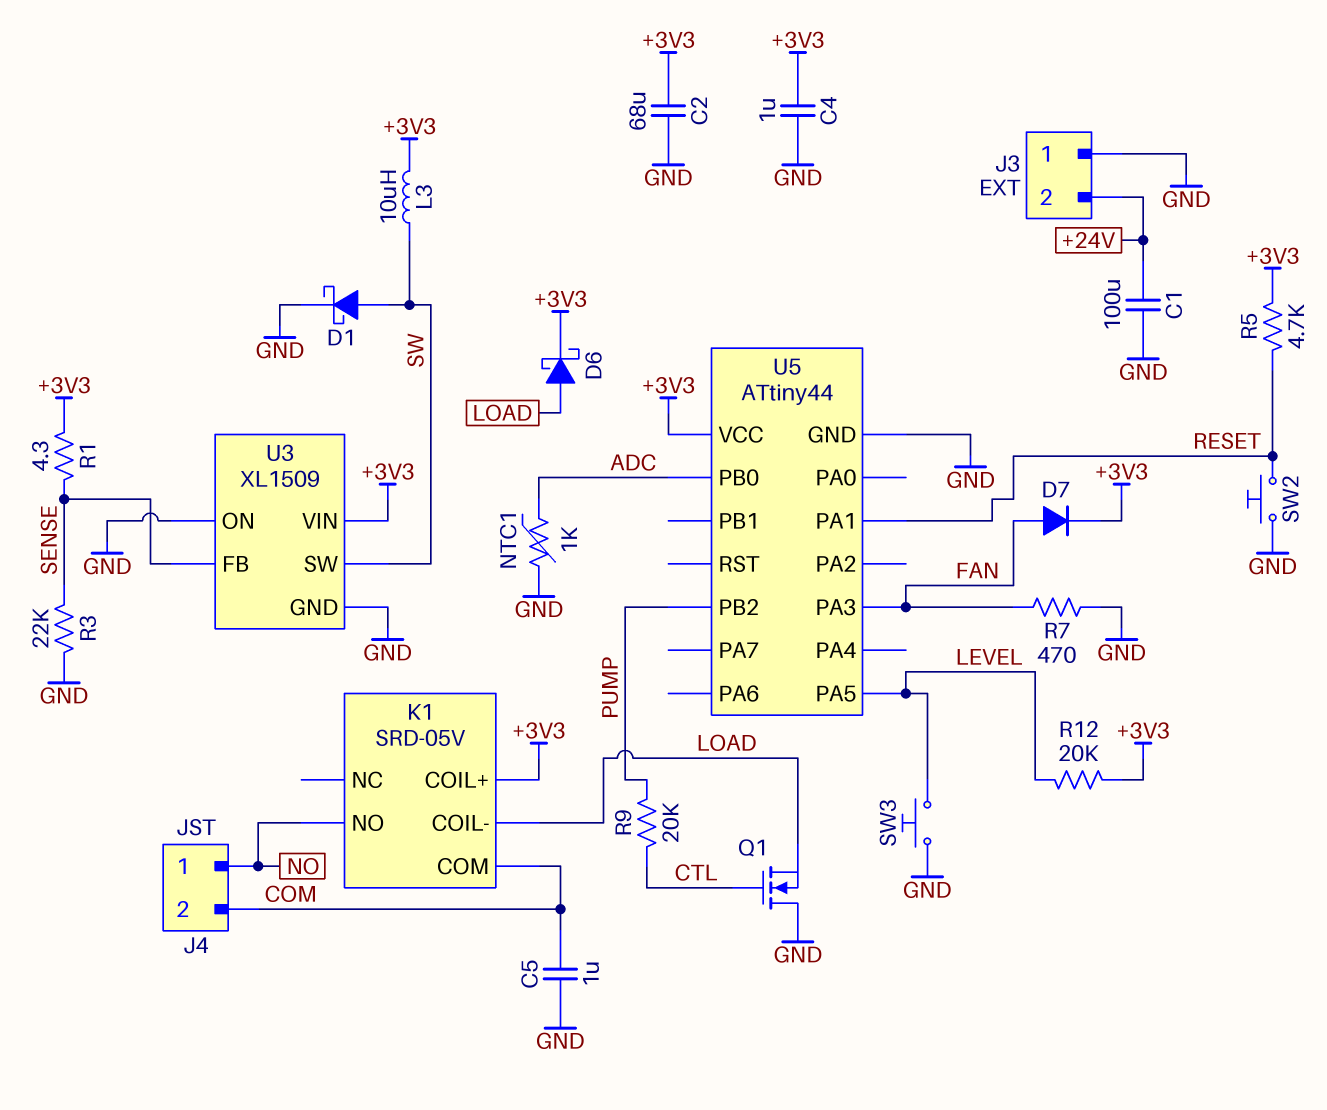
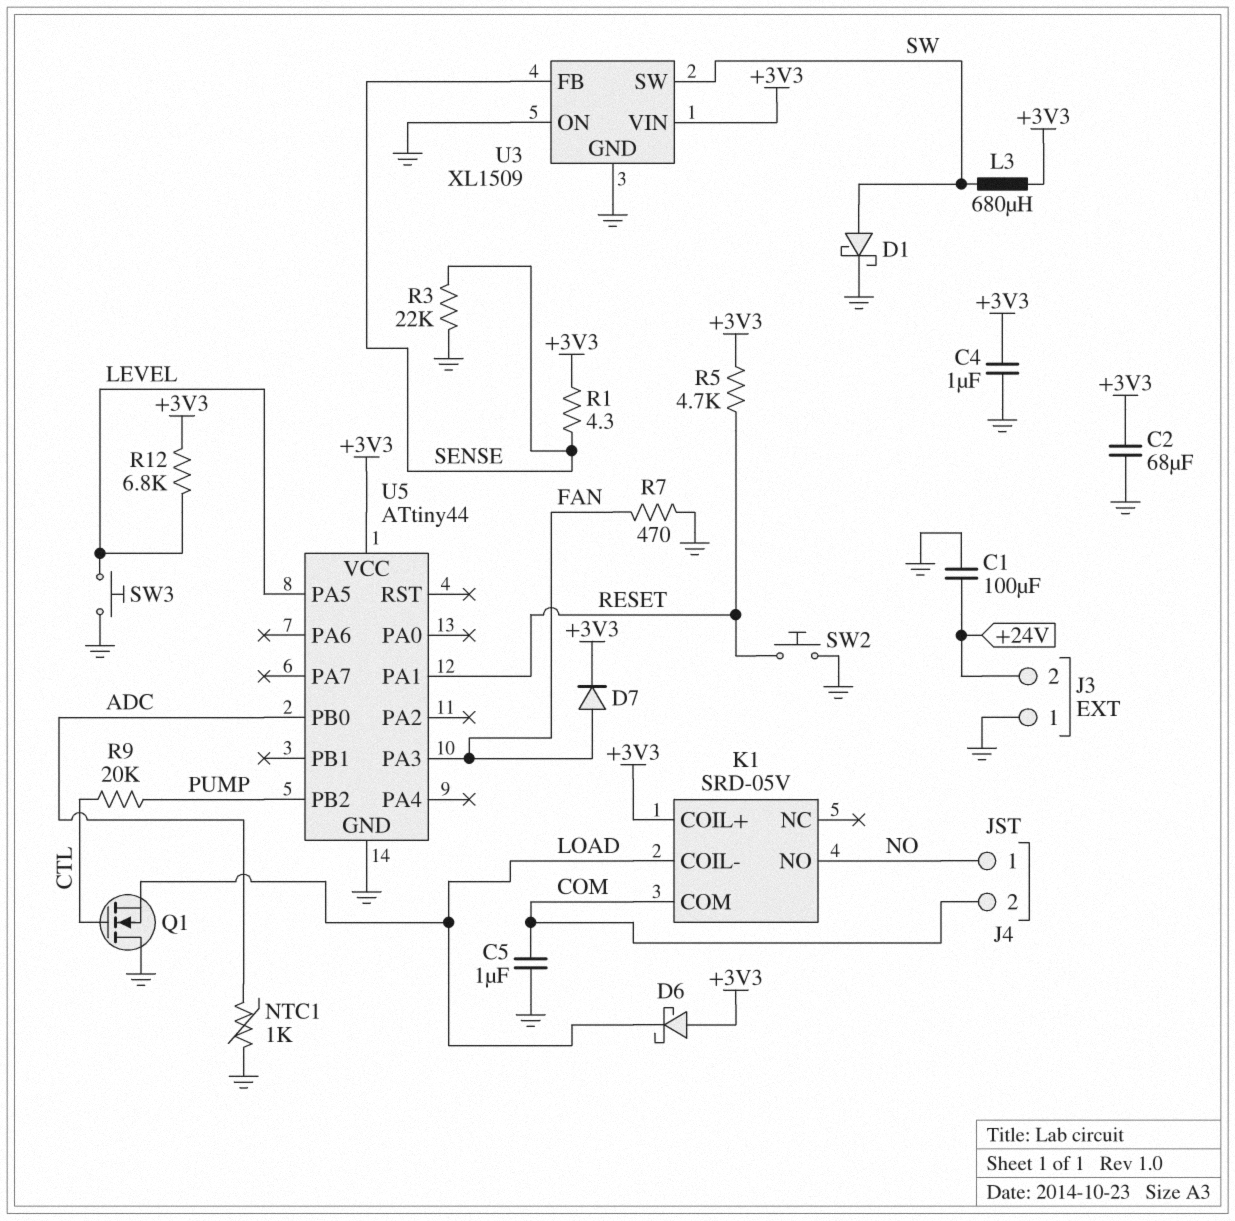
D6: schottky (A LOAD, K +3V3) -> schottky (A +3V3, K LOAD)
L3: 10uH (+3V3, SW) -> 680uH (+3V3, SW)
R12: 20k (+3V3, LEVEL) -> 6.8k (+3V3, LEVEL)

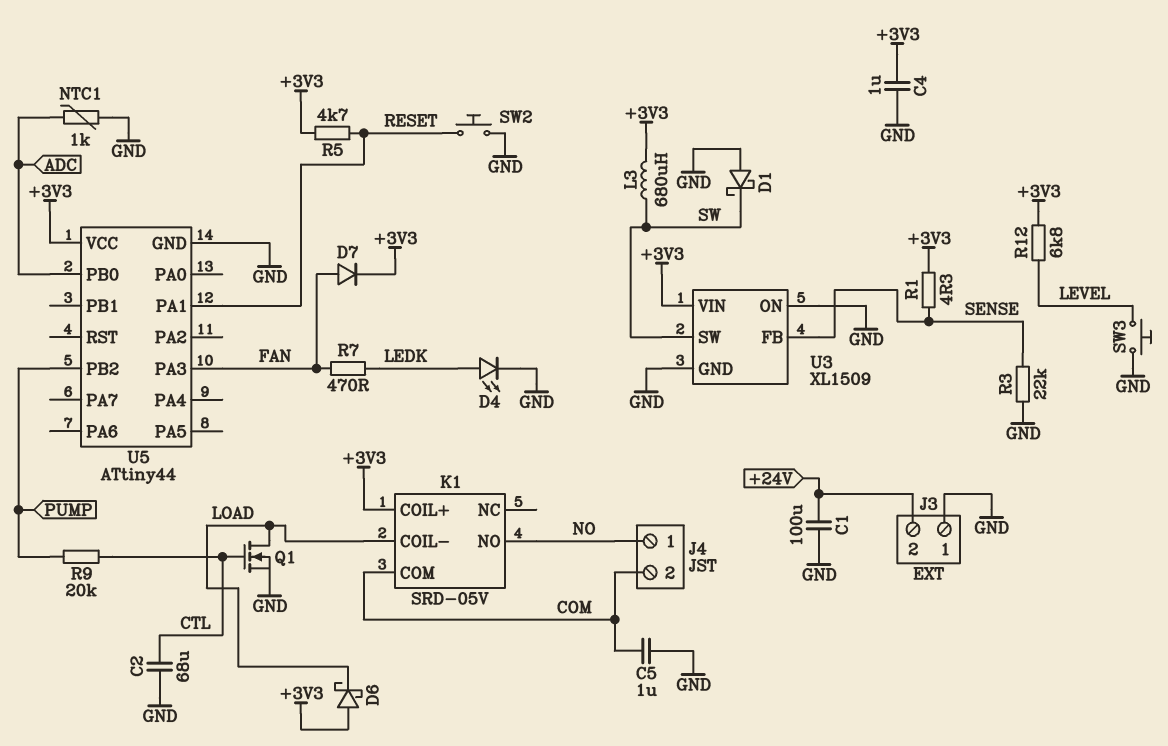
C2: 68uF (+3V3, GND) -> 68uF (CTL, GND)
D1: schottky (A SW, K GND) -> schottky (A GND, K SW)
D4: none -> LED (A LEDK, K GND)
Q1: NMOS (G CTL, D GND, S LOAD) -> NMOS (G CTL, D LOAD, S GND)
R7: 470 (FAN, GND) -> 470 (FAN, LEDK)
U5 pin PA5: LEVEL -> none

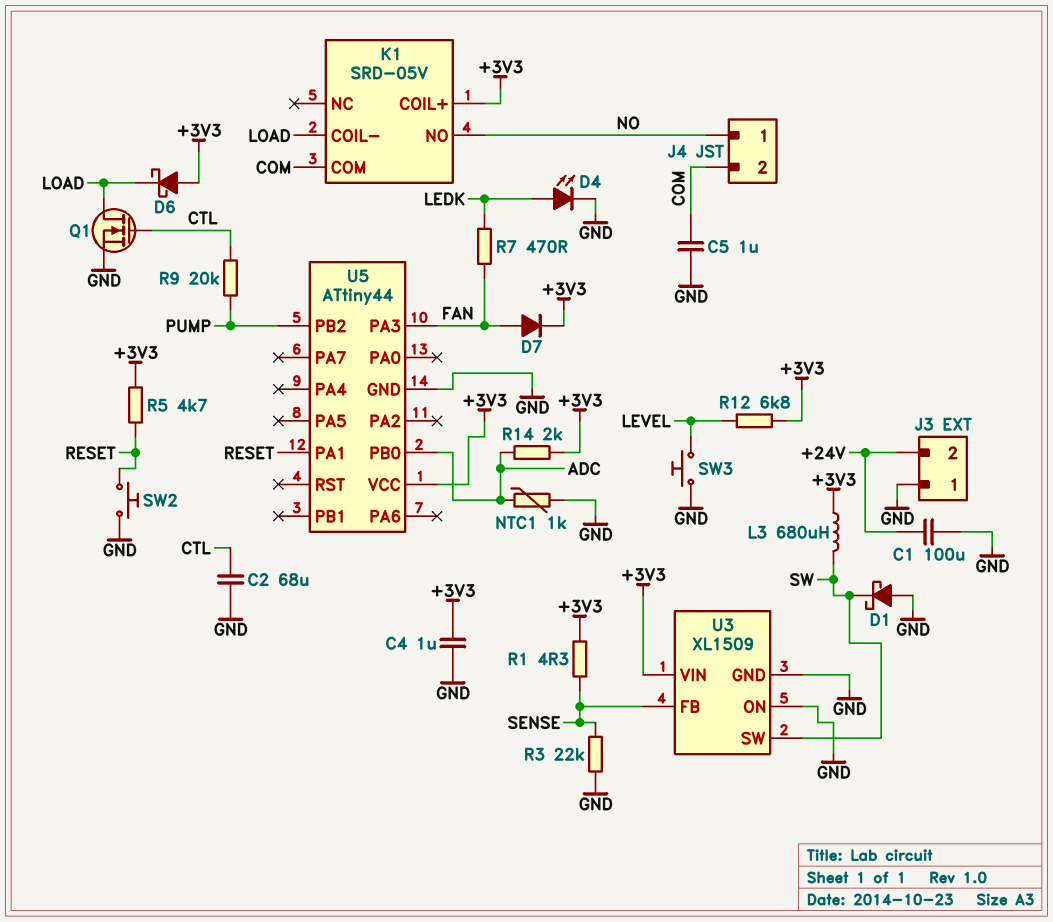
R14: none -> 2k (+3V3, ADC)

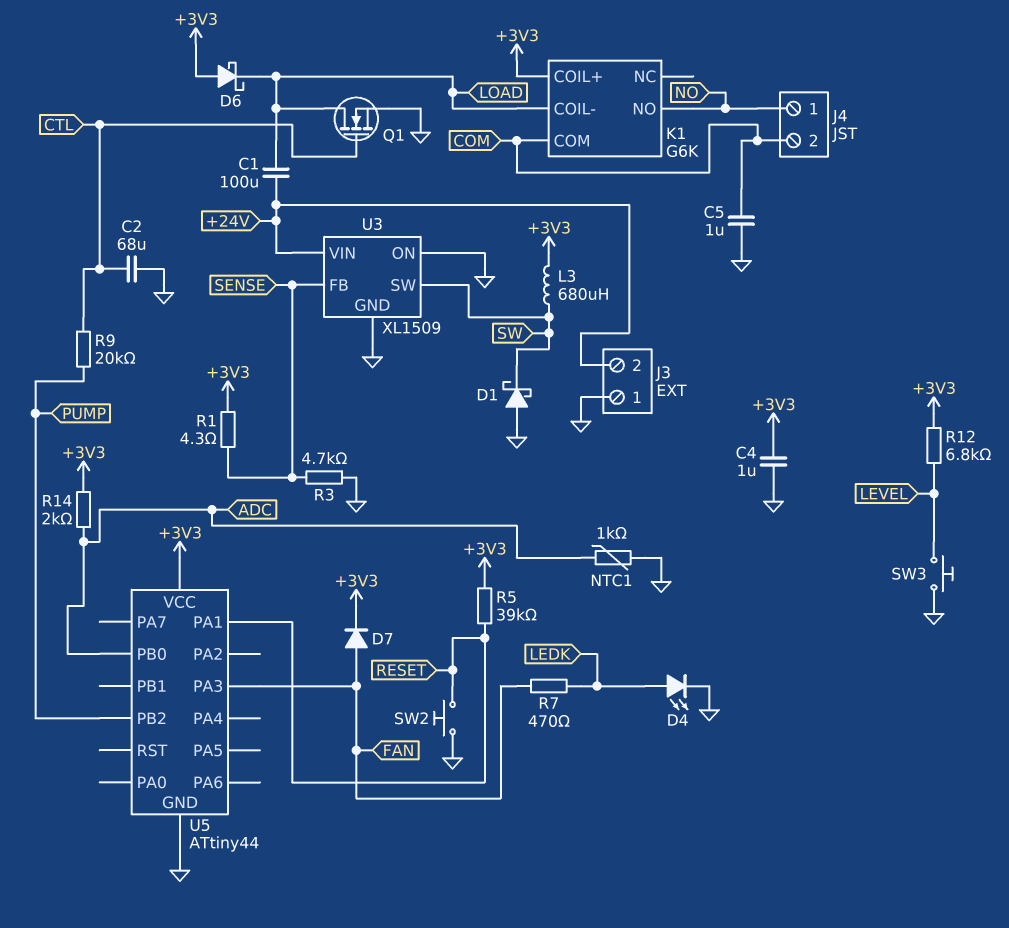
C1: 100uF (+24V, GND) -> 100uF (+24V, LOAD)
K1: SRD-05V -> G6K
R3: 22k (GND, SENSE) -> 4.7k (GND, SENSE)
R5: 4.7k (+3V3, RESET) -> 39k (+3V3, RESET)
U3 pin VIN: +3V3 -> +24V

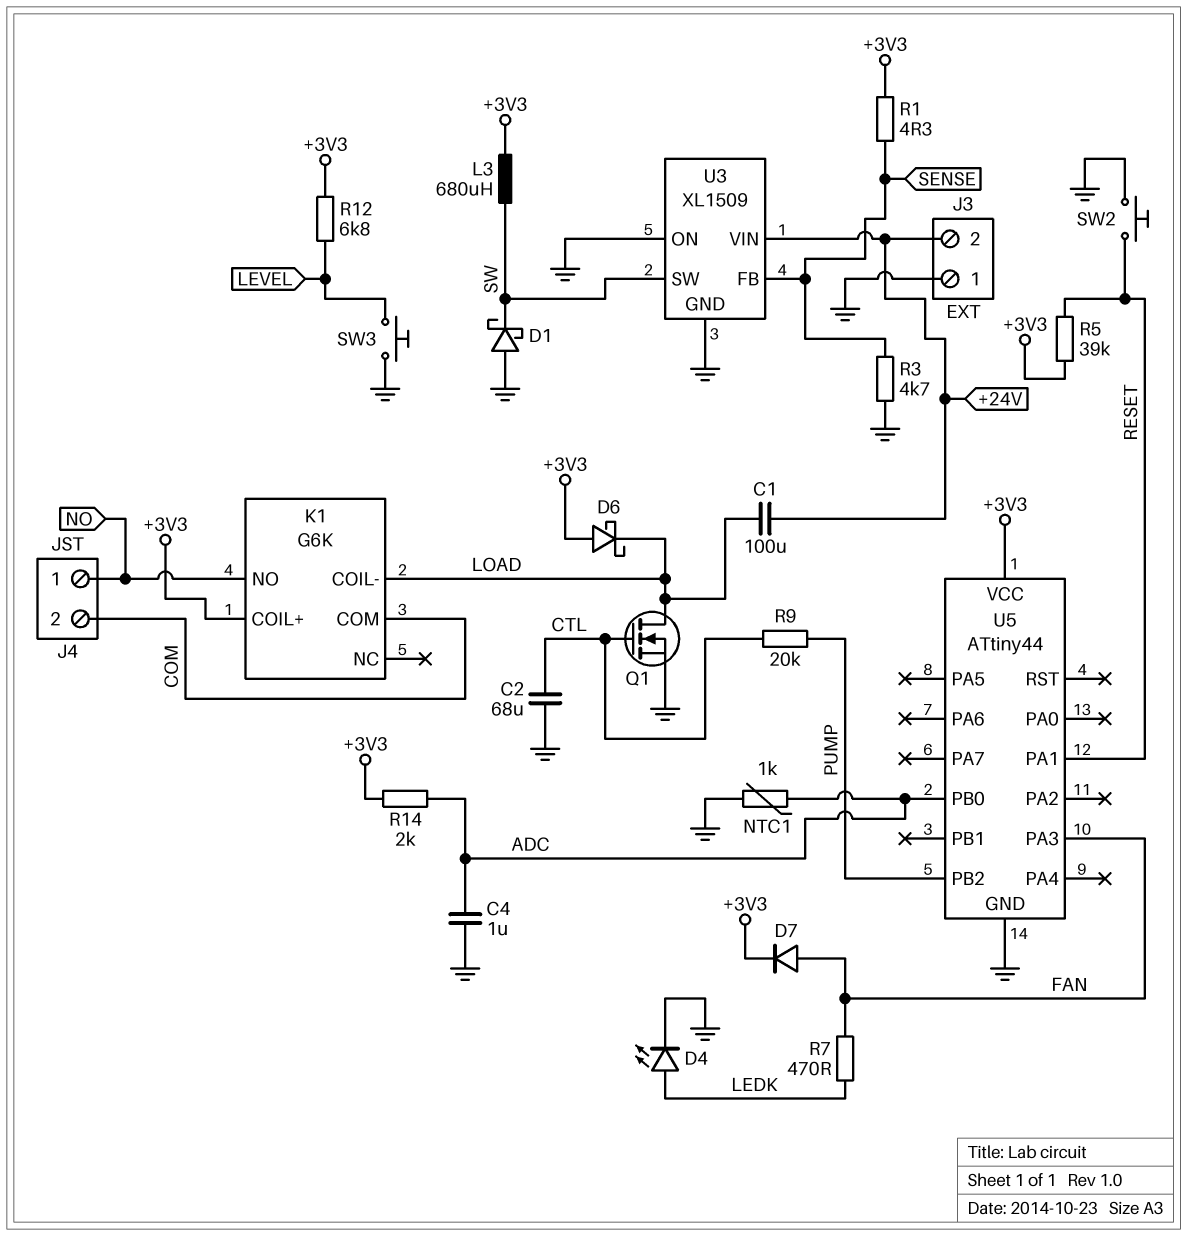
C4: 1uF (+3V3, GND) -> 1uF (ADC, GND)
C5: 1uF (COM, GND) -> none

